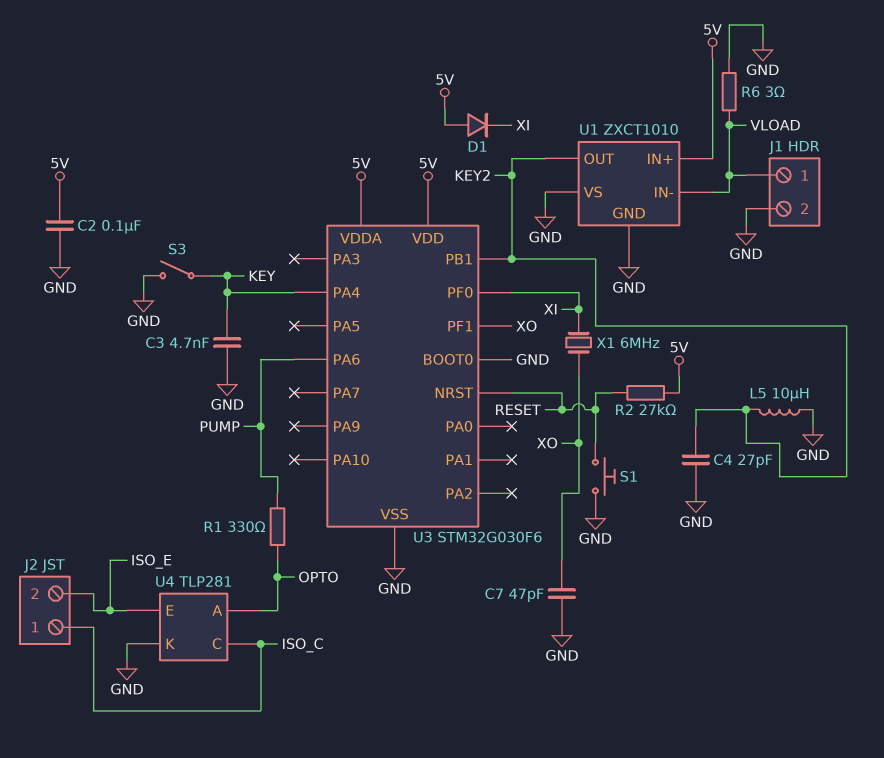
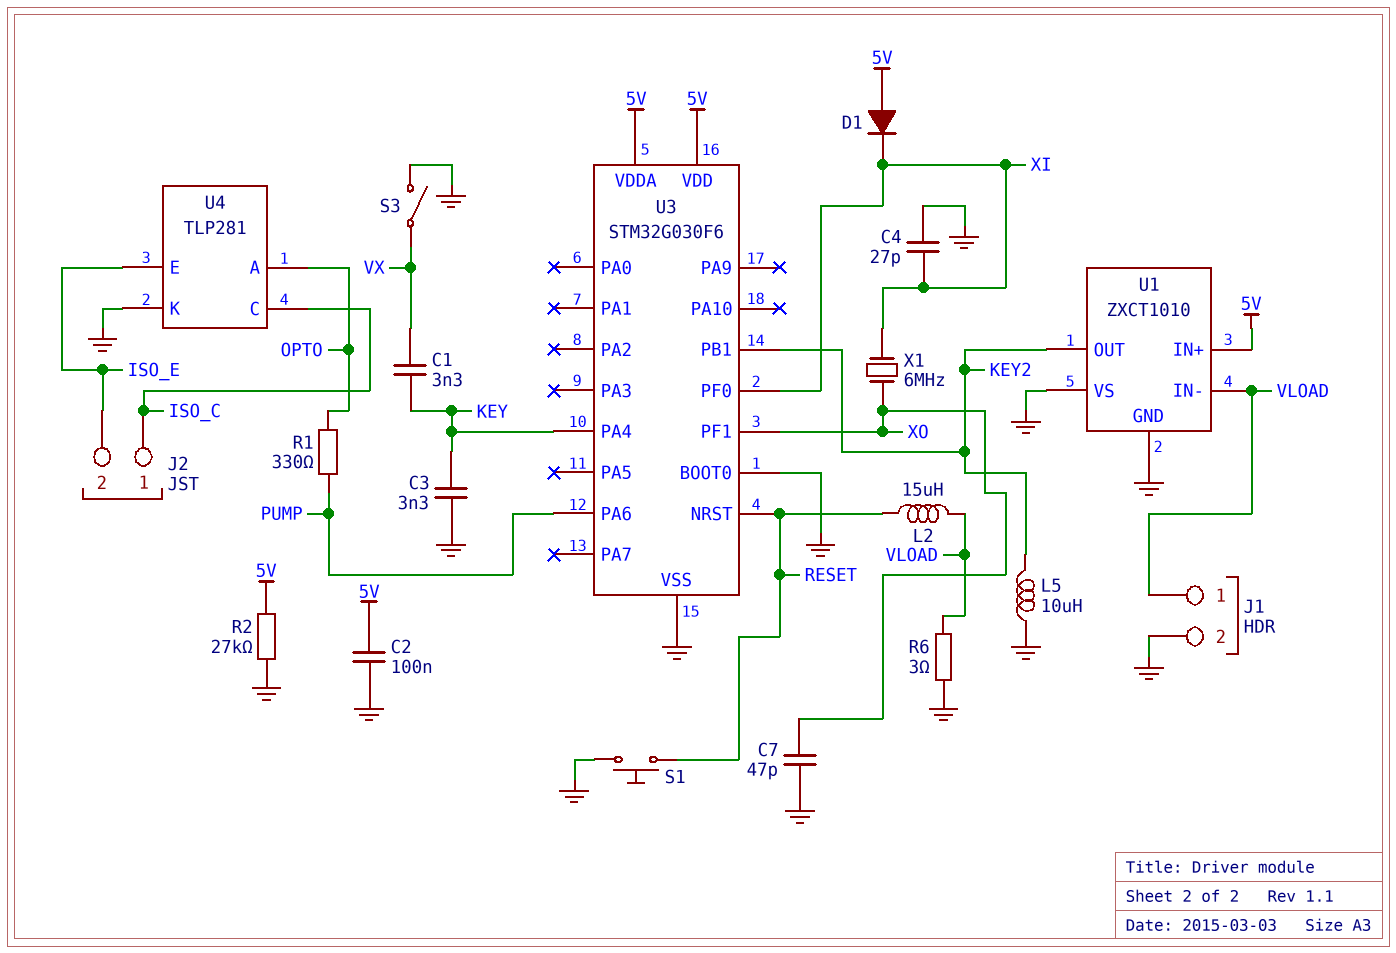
C1: none -> 3.3nF (KEY, VX)
C3: 4.7nF (GND, KEY) -> 3.3nF (GND, KEY)
C4: 27pF (GND, KEY2) -> 27pF (GND, XI)
L2: none -> 15uH (RESET, VLOAD)
R2: 27k (5V, RESET) -> 27k (5V, GND)
S3: switch (GND, KEY) -> switch (GND, VX)

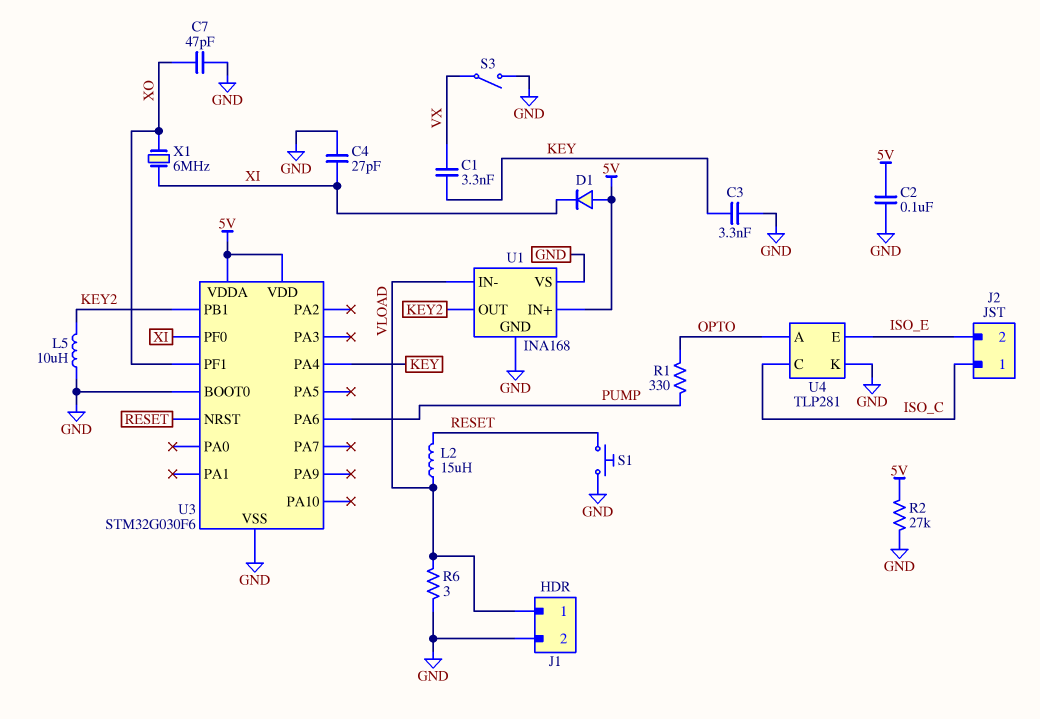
U1: ZXCT1010 -> INA168

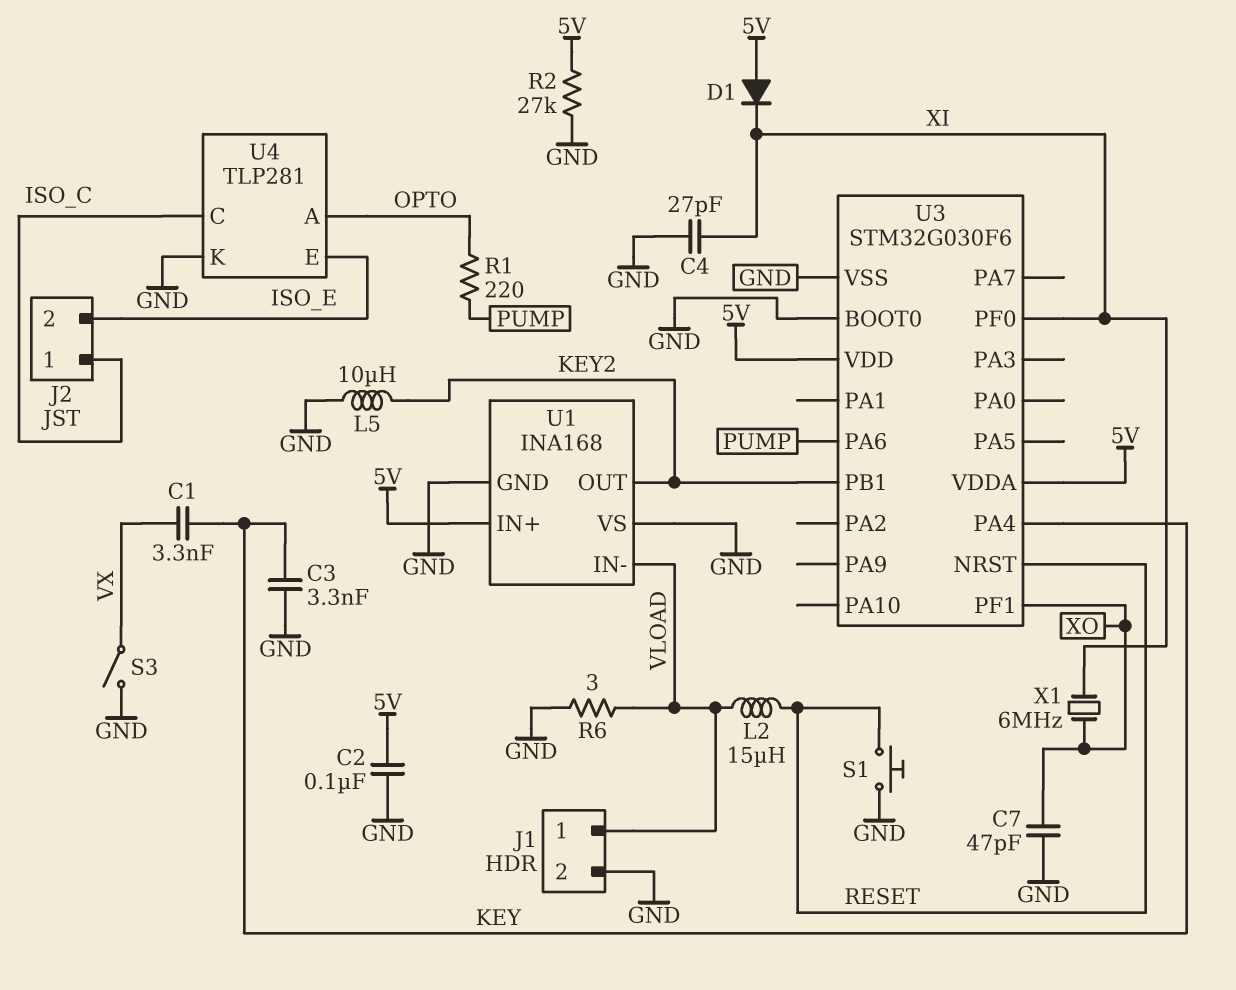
R1: 330 (OPTO, PUMP) -> 220 (OPTO, PUMP)

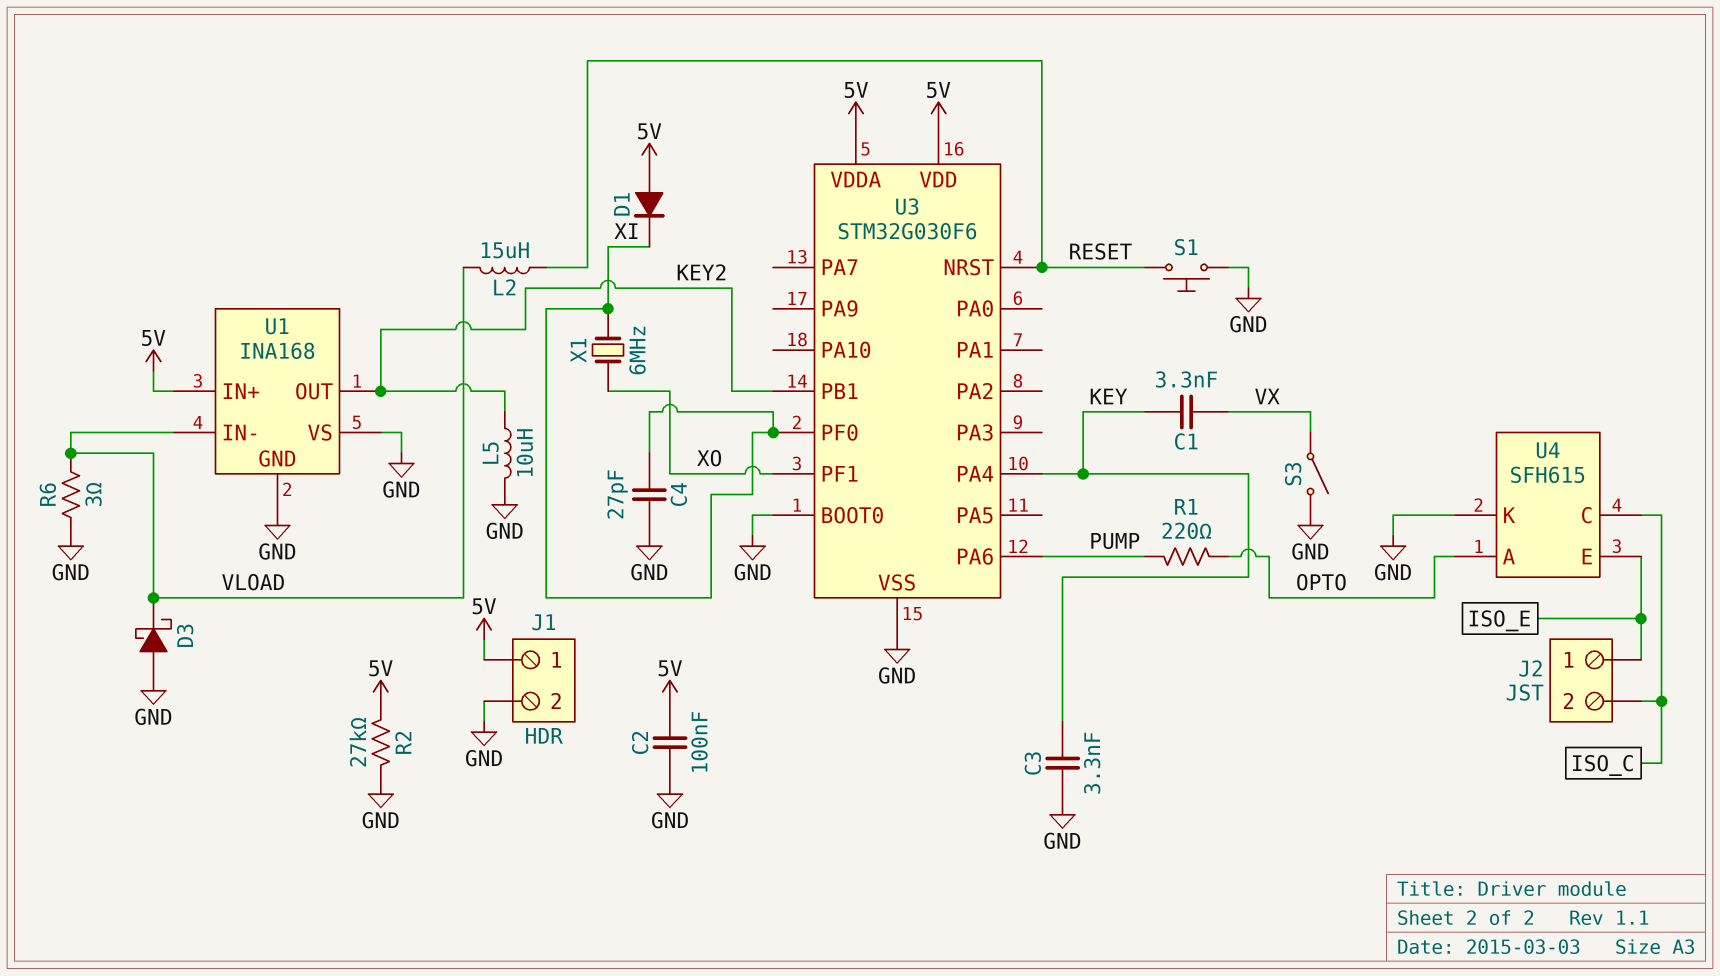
C7: 47pF (GND, XO) -> none
D3: none -> schottky (A GND, K VLOAD)
J1 pin 1: VLOAD -> 5V
J2 pin 1: ISO_C -> ISO_E
J2 pin 2: ISO_E -> ISO_C
U4: TLP281 -> SFH615

